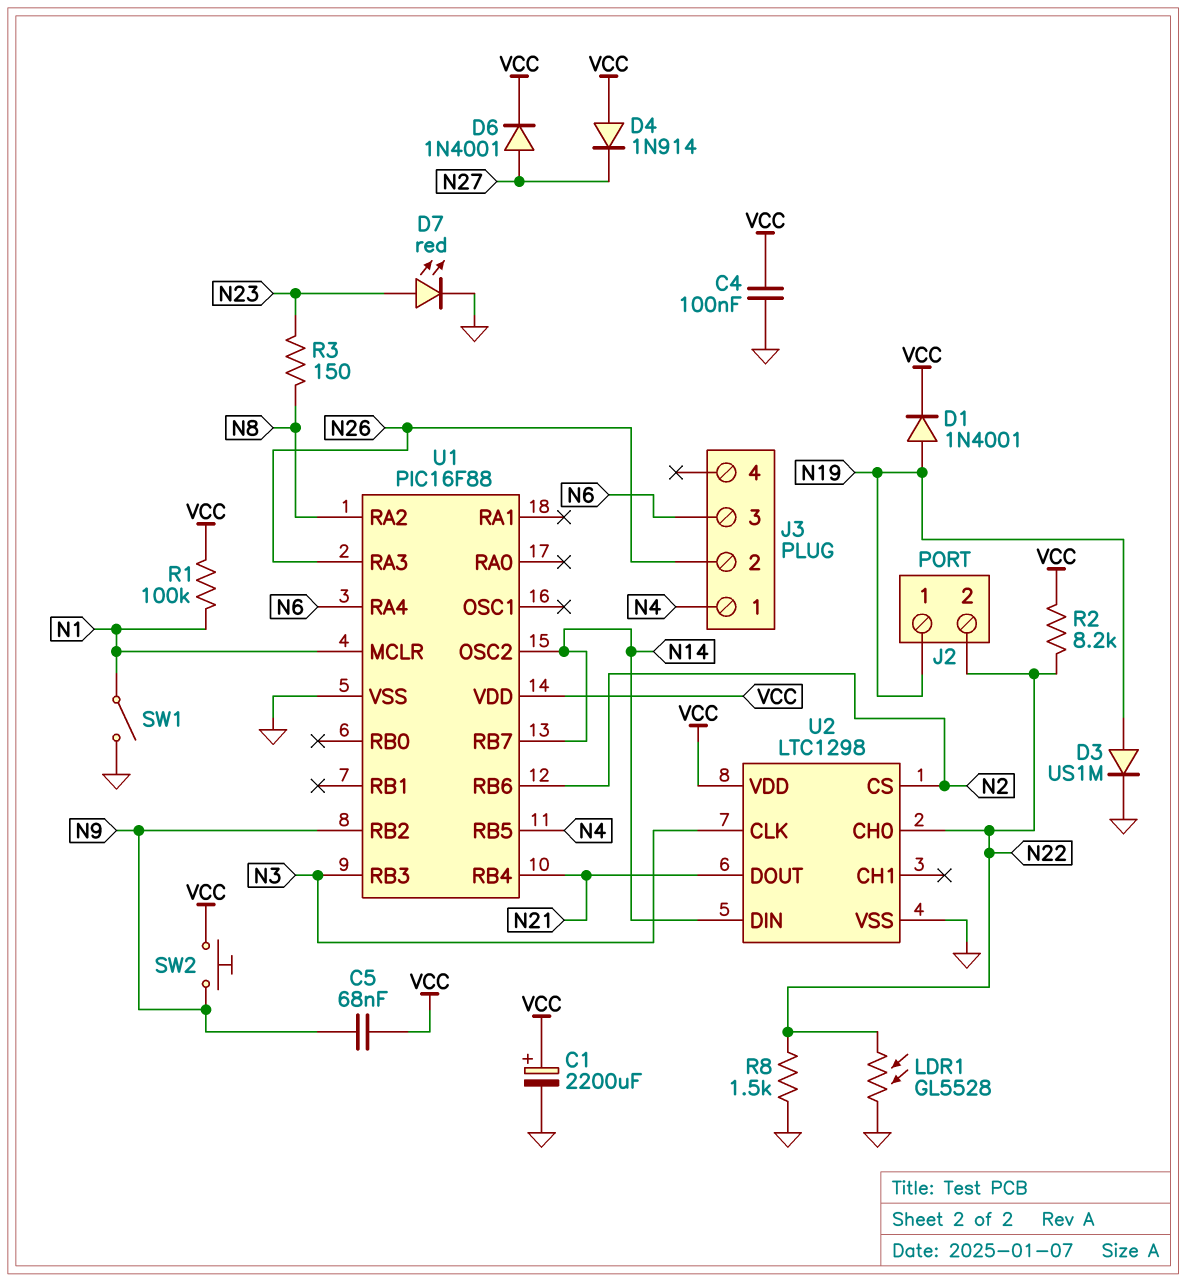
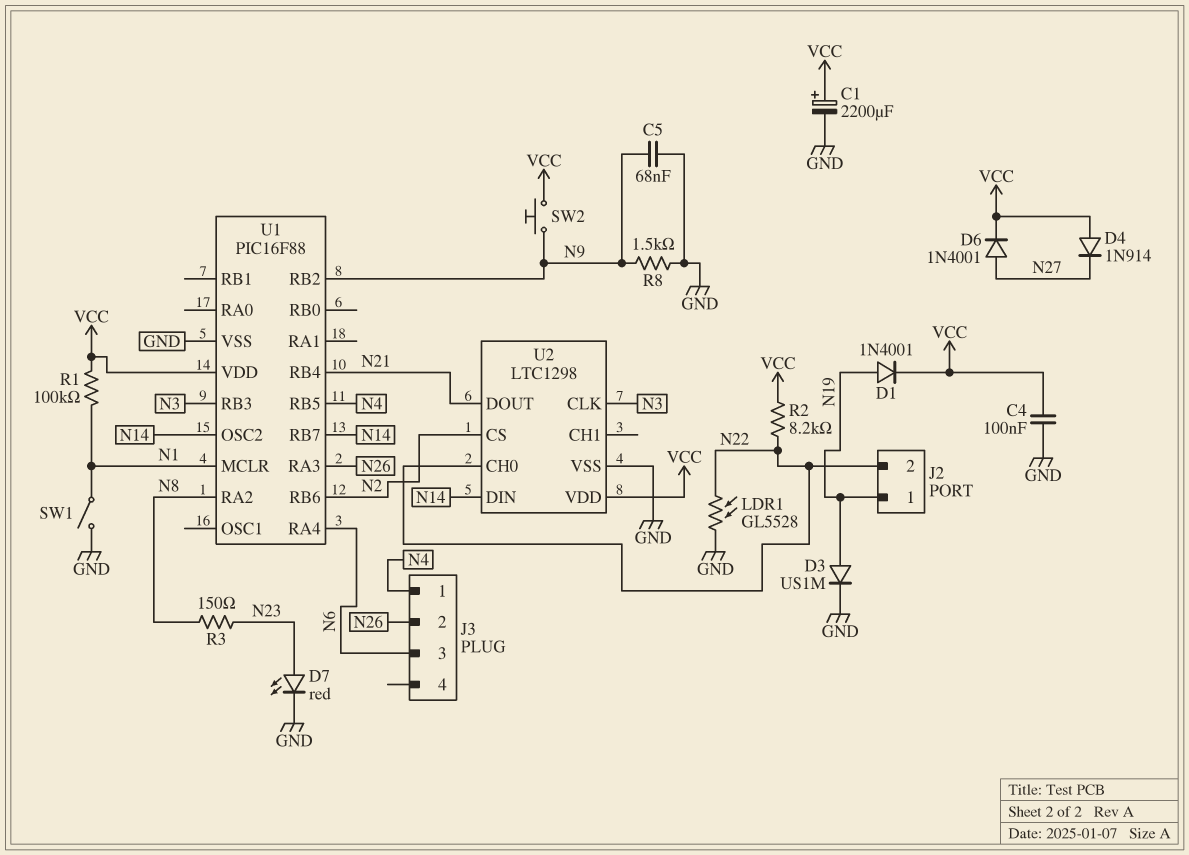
C5: 68nF (N9, VCC) -> 68nF (GND, N9)
R8: 1.5k (GND, N22) -> 1.5k (GND, N9)

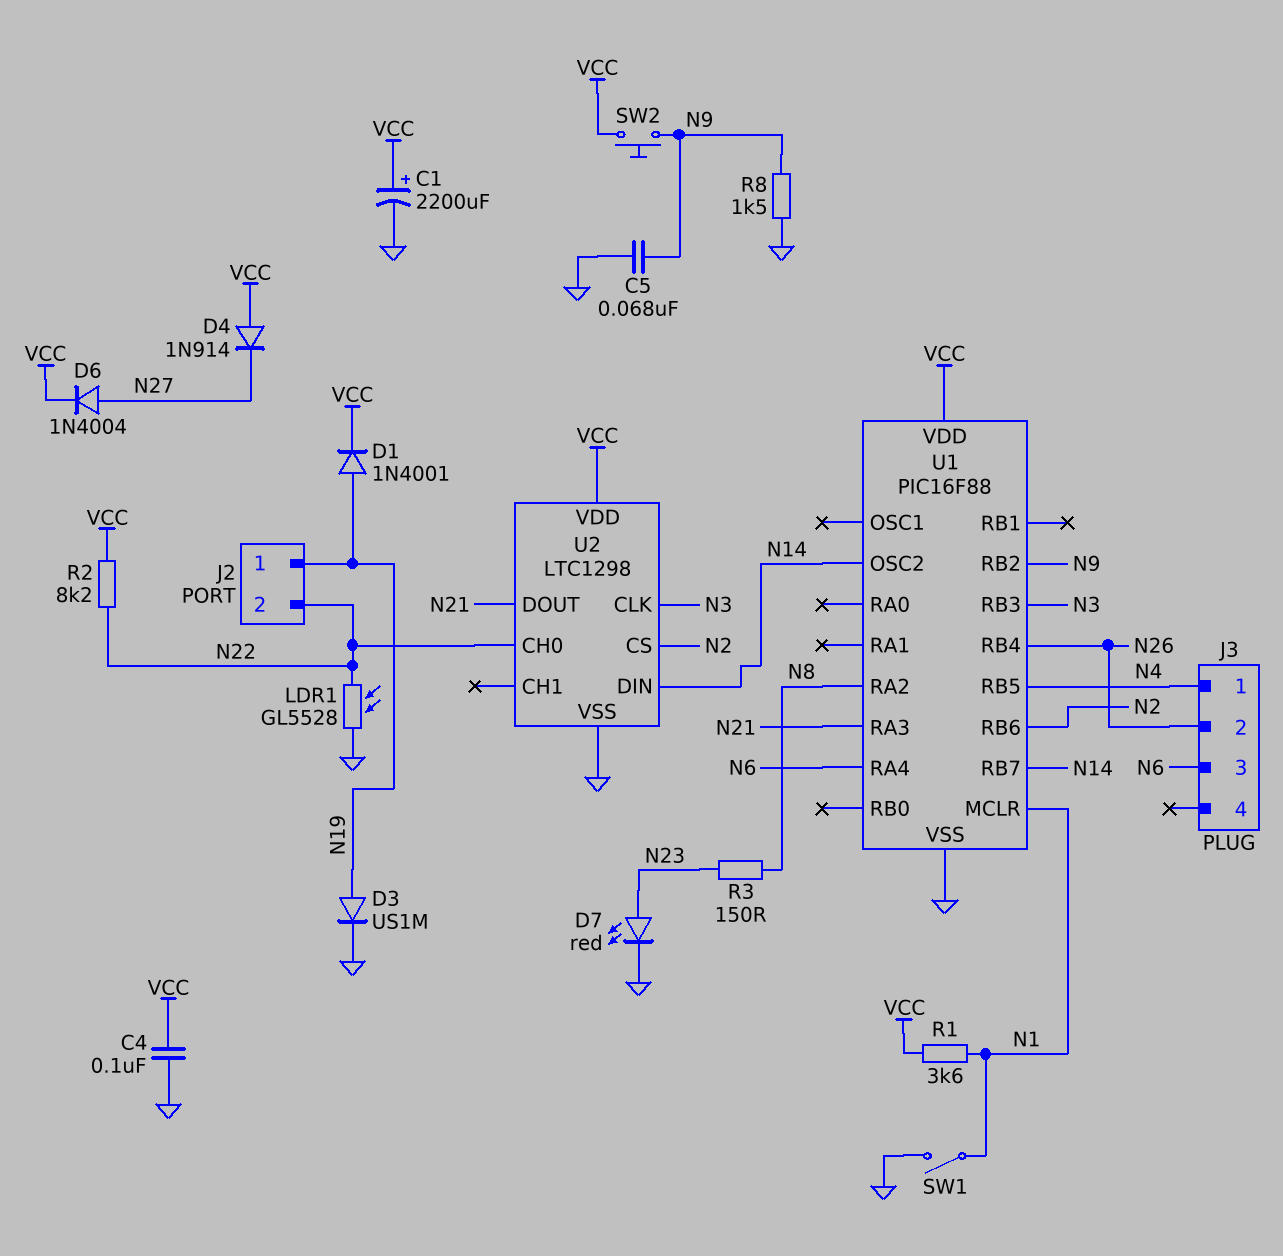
D6: diode 1N4001 (A N27, K VCC) -> diode 1N4004 (A N27, K VCC)
R1: 100k (N1, VCC) -> 3.6k (N1, VCC)
U1 pin RA3: N26 -> N21
U1 pin RB4: N21 -> N26

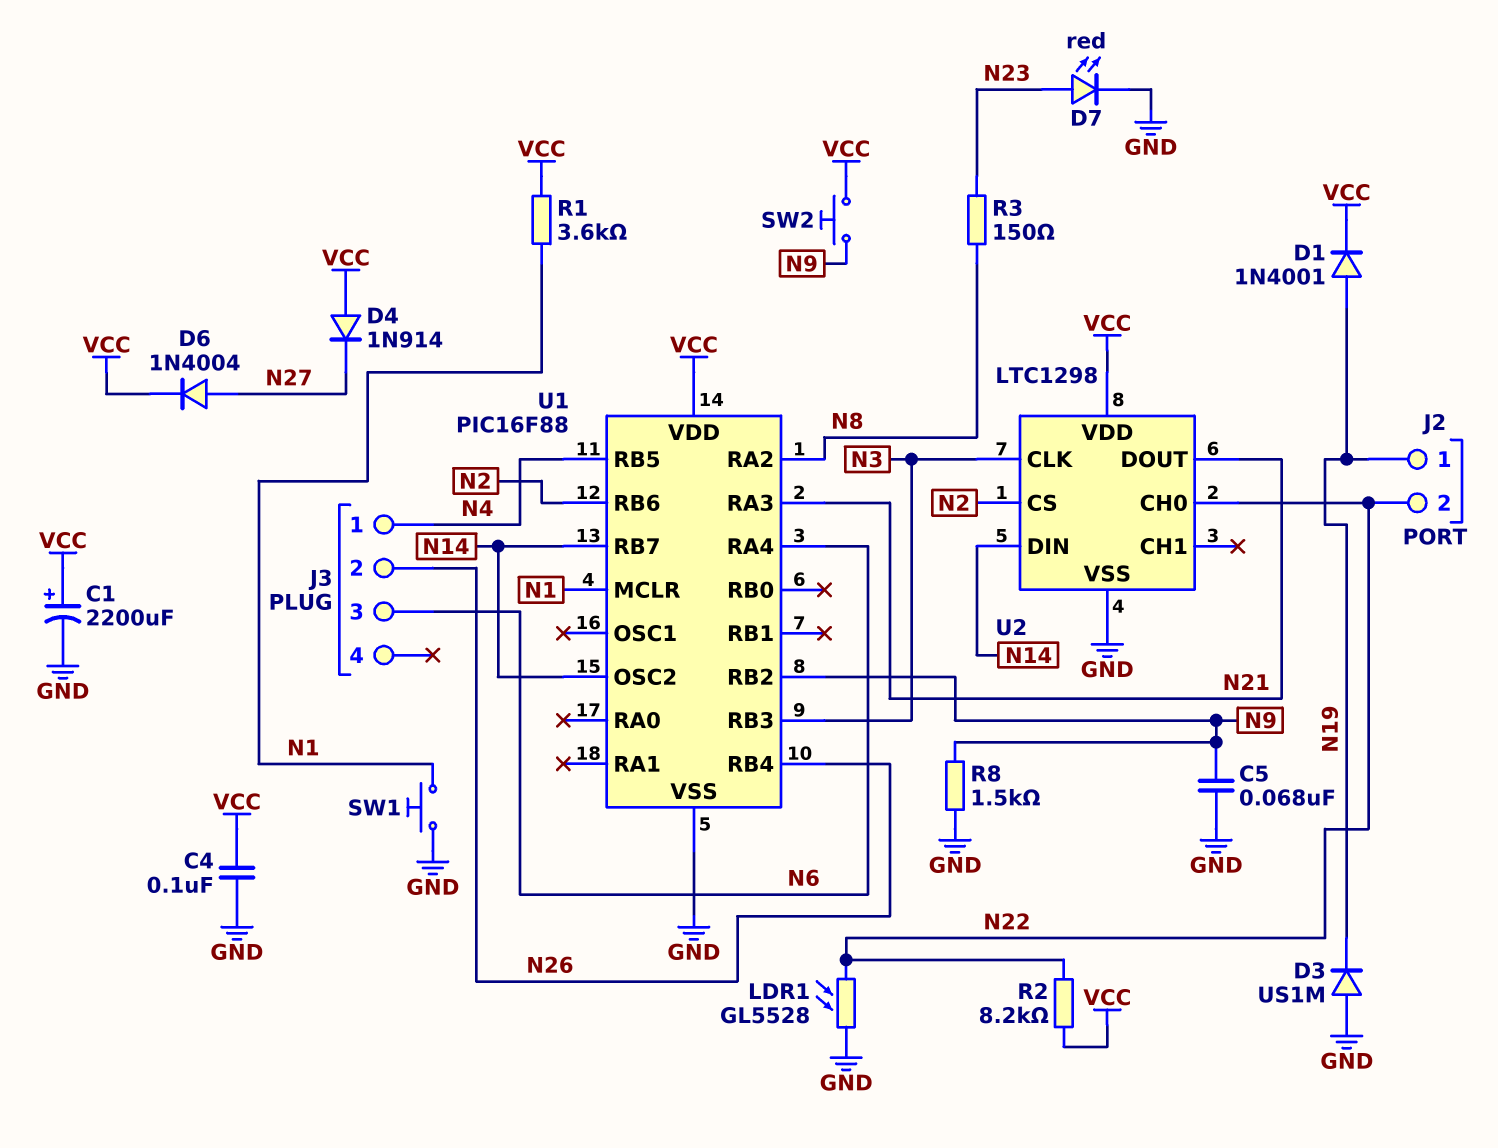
D3: diode US1M (A N19, K GND) -> diode US1M (A GND, K N19)
SW1: switch (GND, N1) -> button (GND, N1)

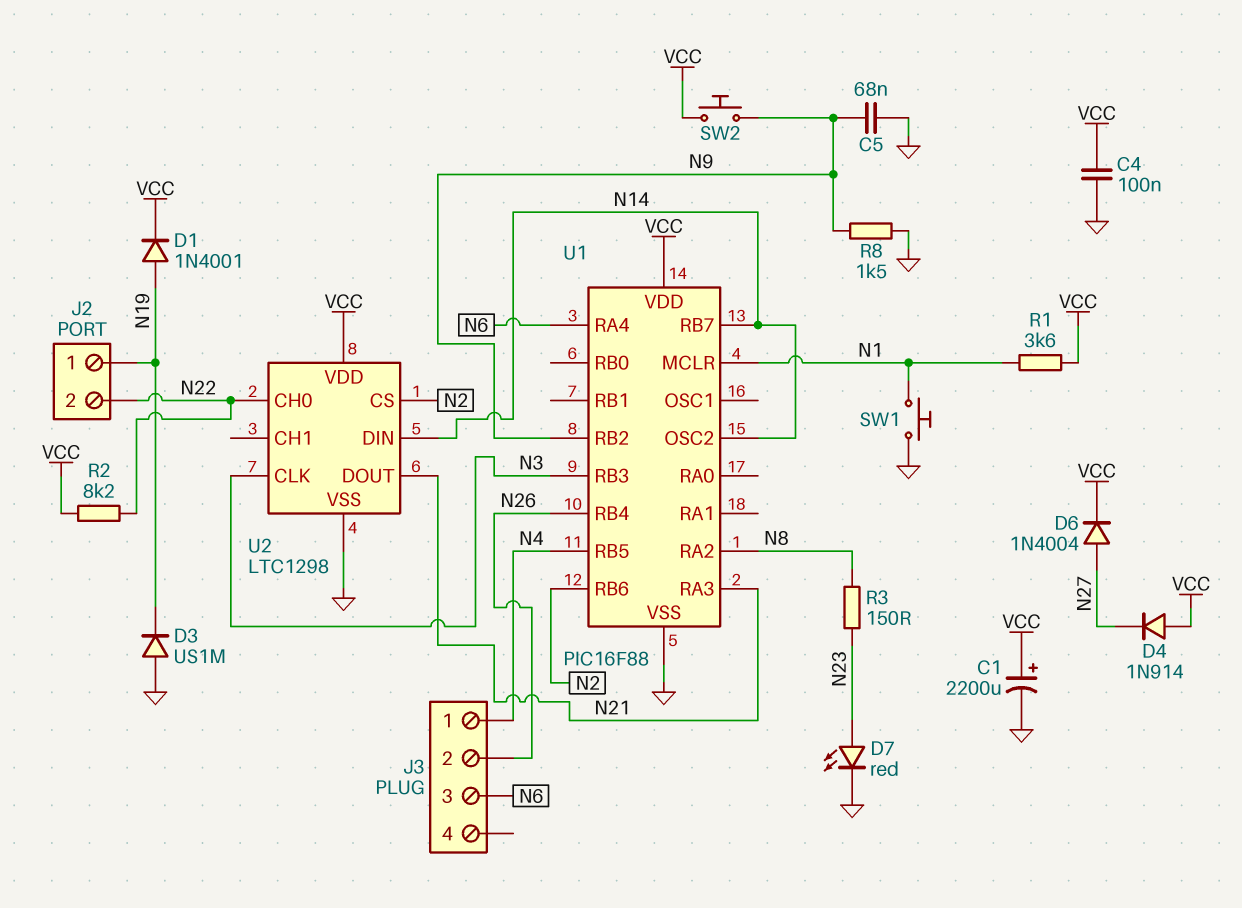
LDR1: GL5528 (GND, N22) -> none

